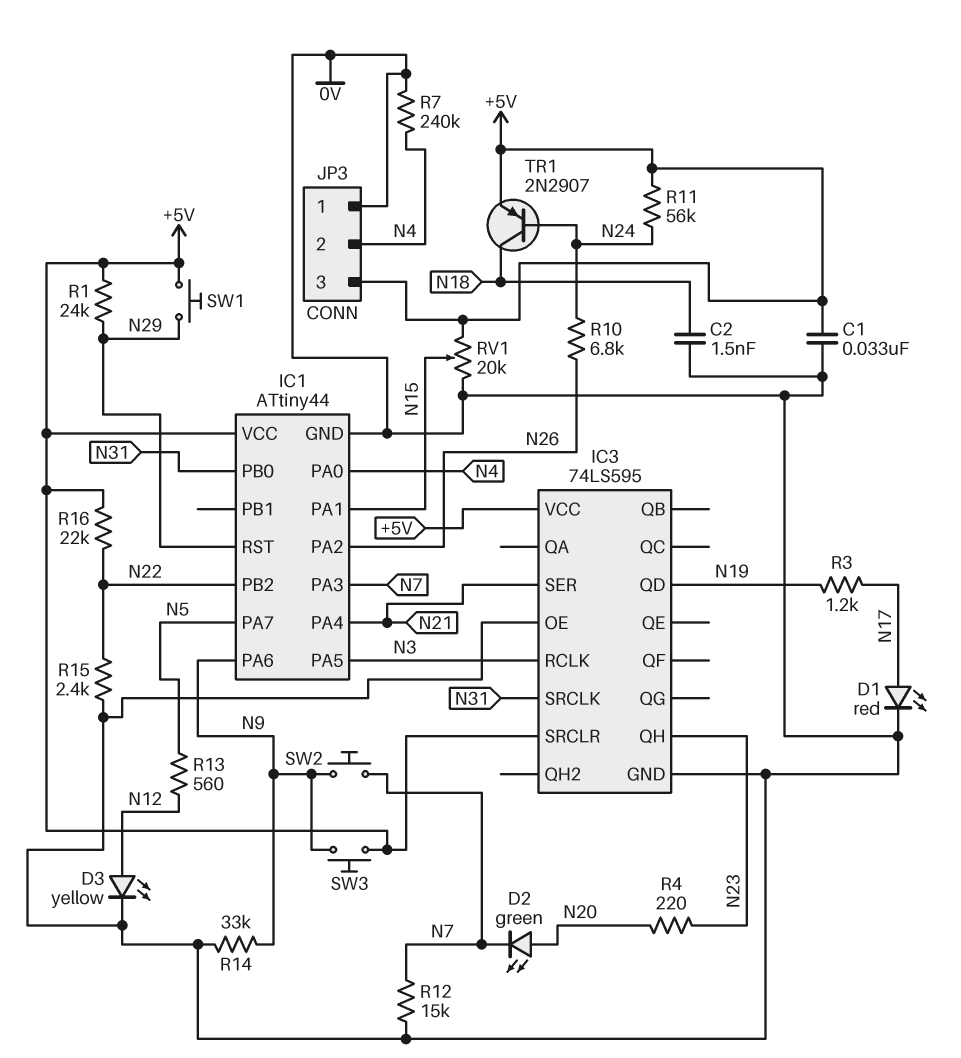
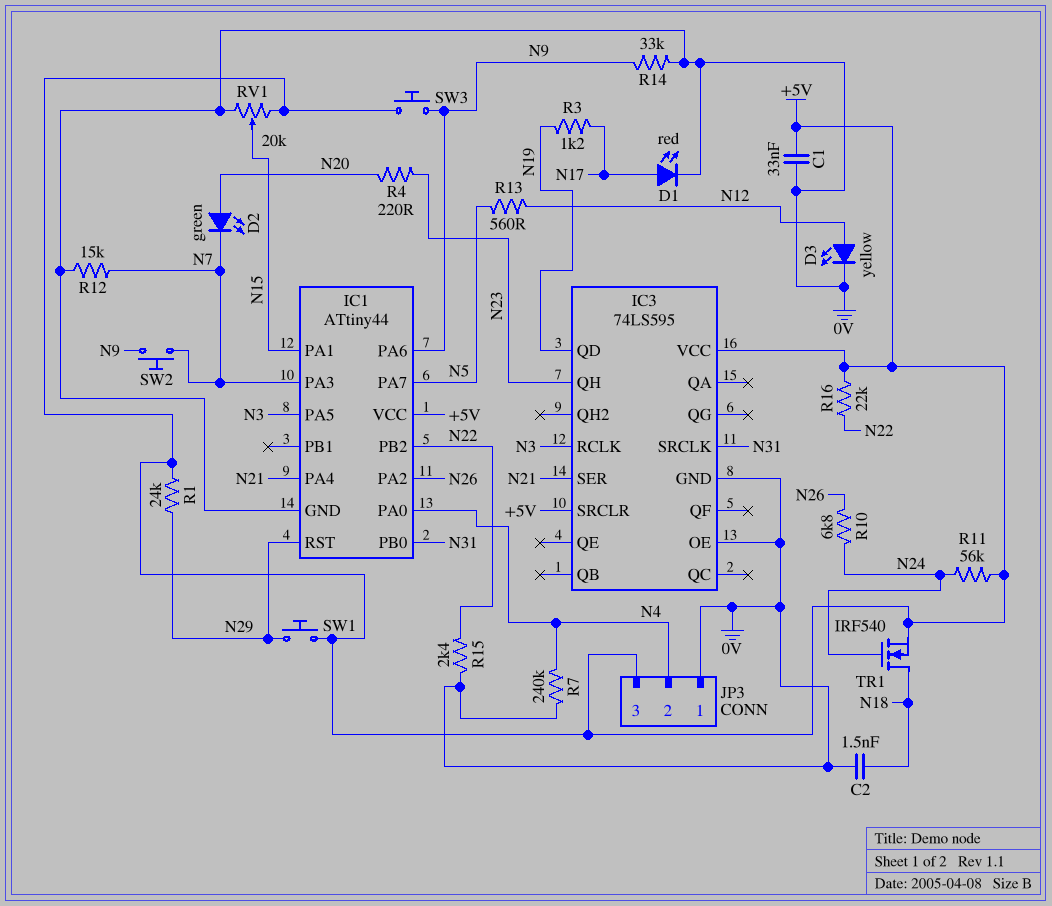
TR1: PNP 2N2907 (B N24, C N18, E +5V) -> NMOS IRF540 (G N24, D N18, S +5V)

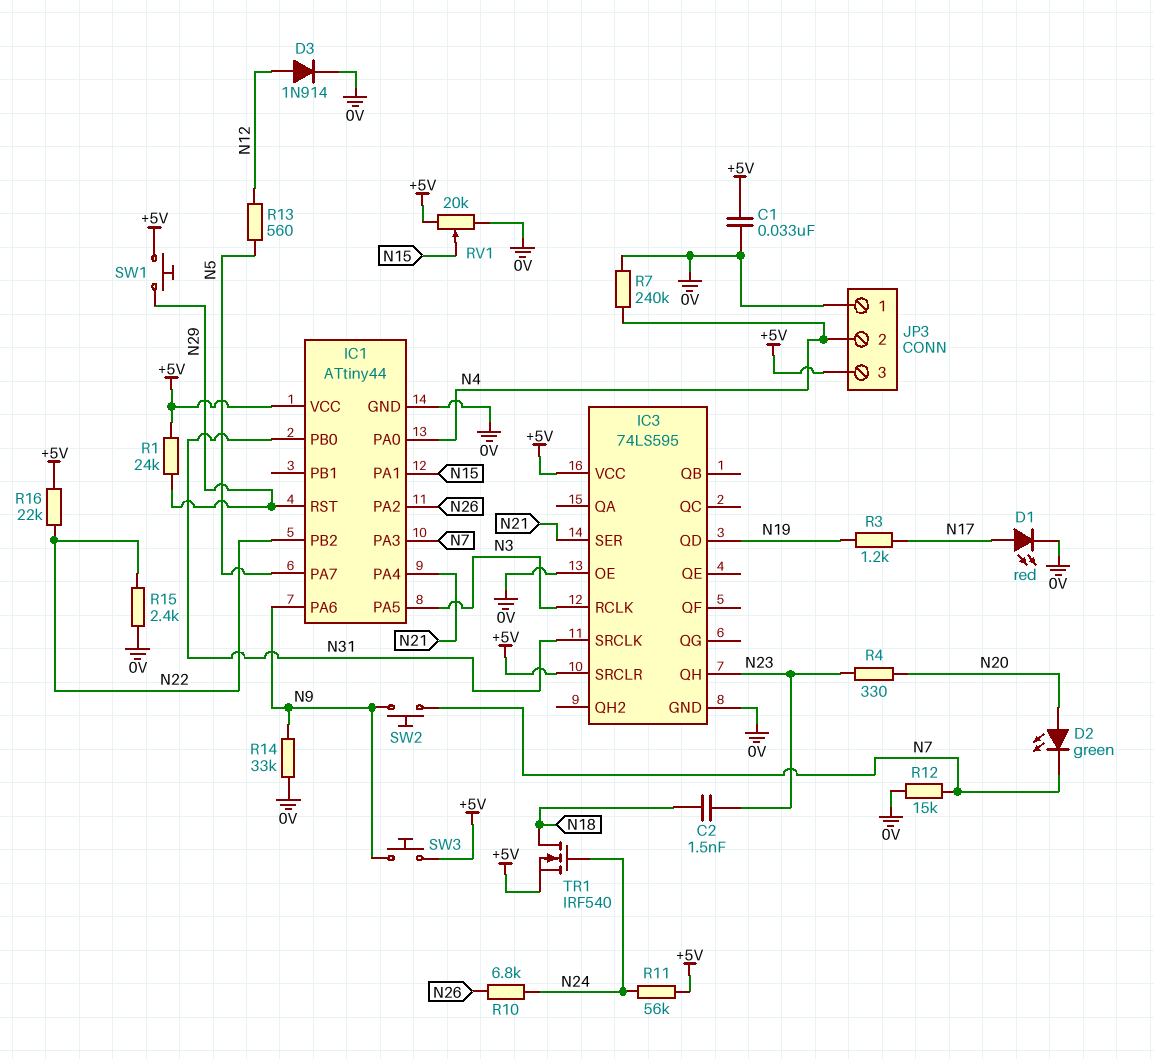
C2: 1.5nF (0V, N18) -> 1.5nF (N18, N23)
D3: LED yellow (A N12, K 0V) -> diode 1N914 (A N12, K 0V)
R4: 220 (N20, N23) -> 330 (N20, N23)

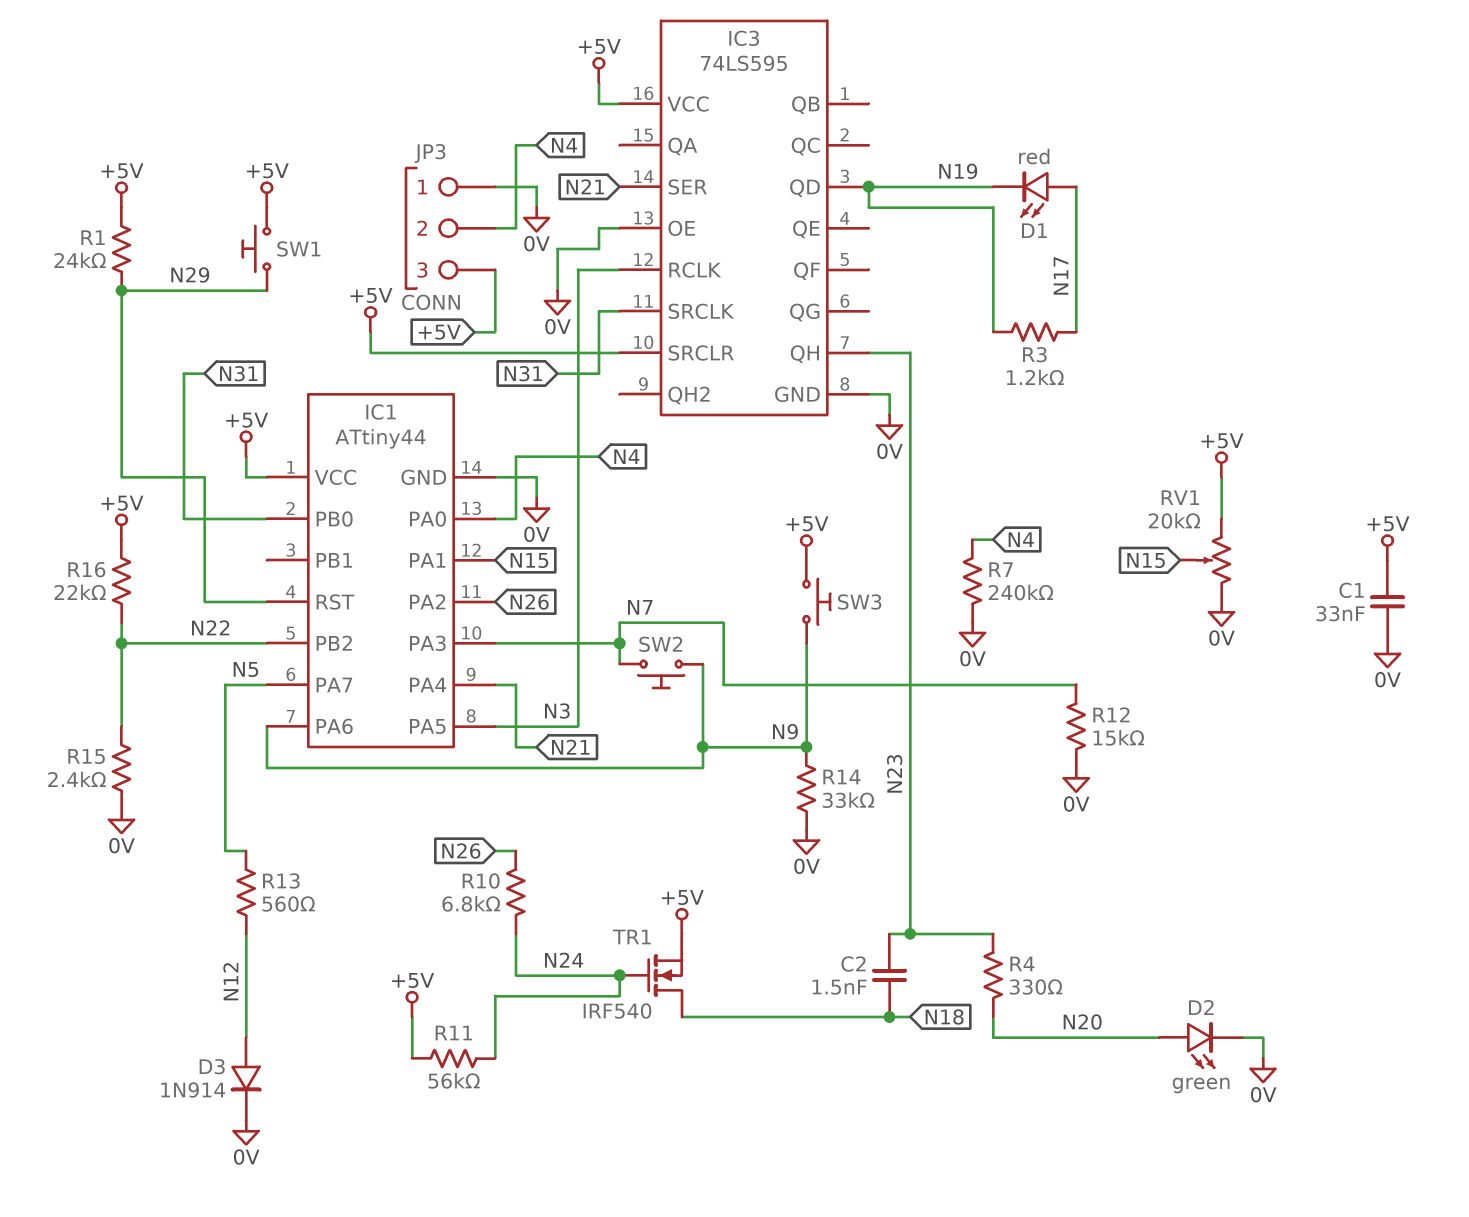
D1: LED red (A N17, K 0V) -> LED red (A N17, K N19)
D2: LED green (A N20, K N7) -> LED green (A N20, K 0V)

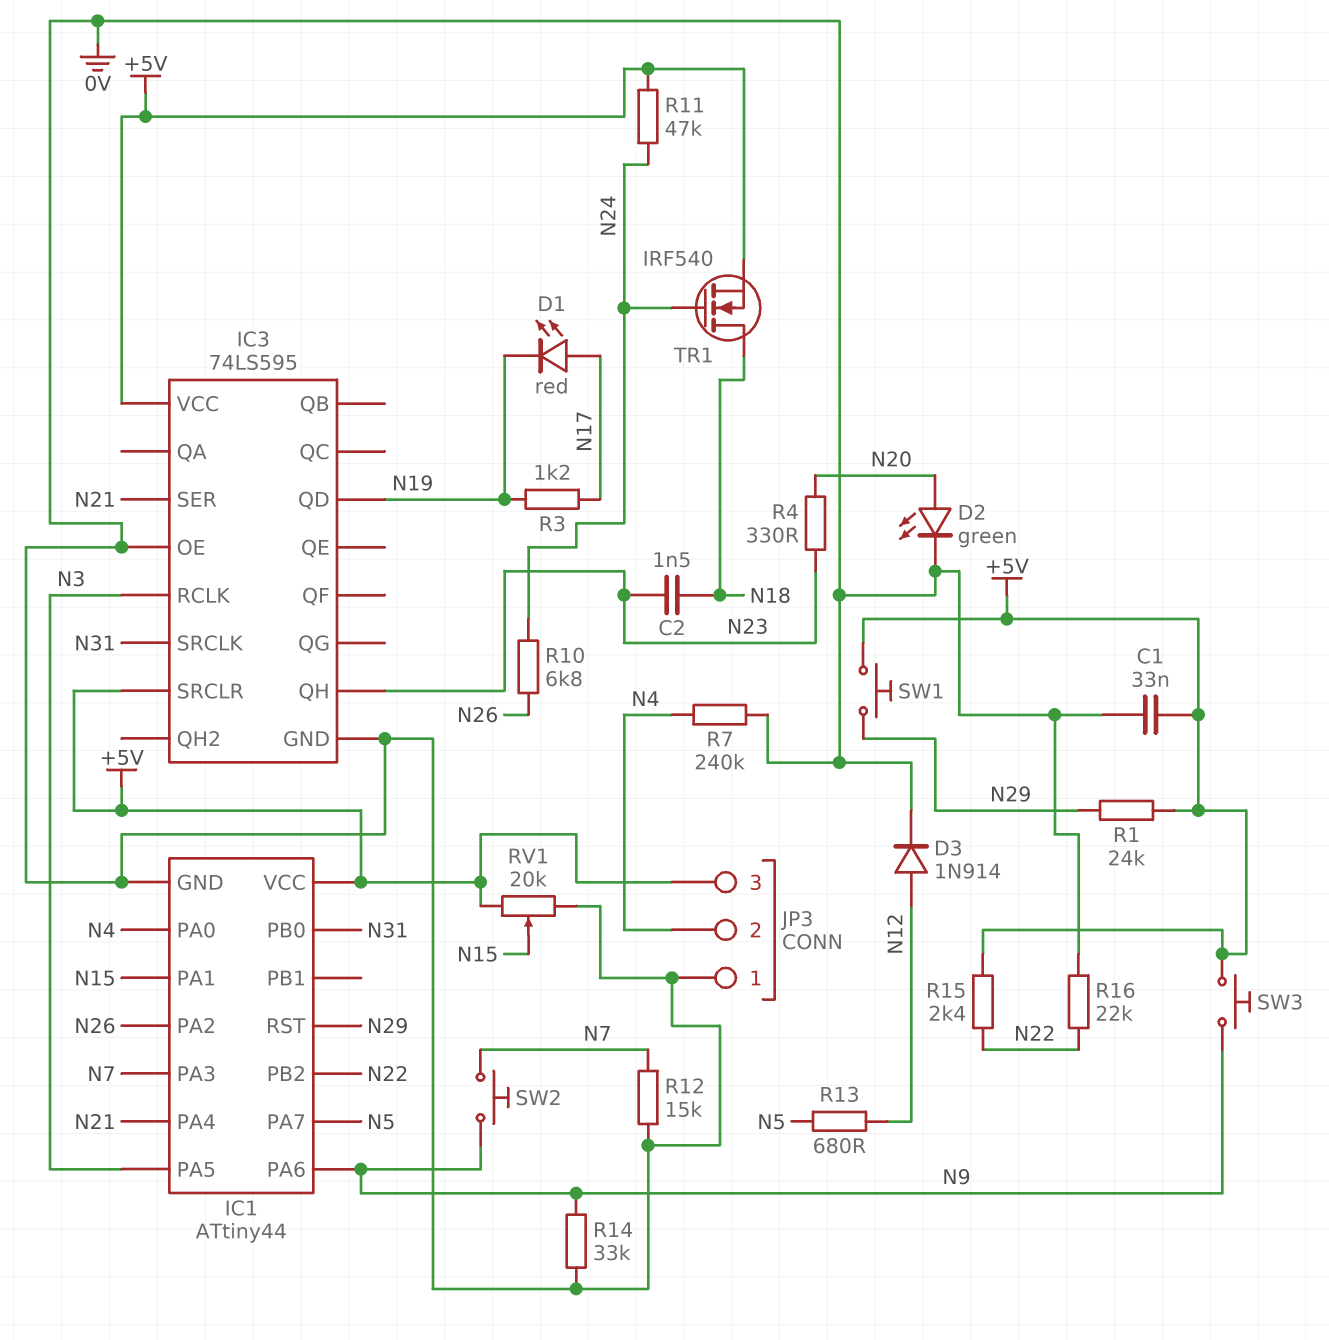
R11: 56k (+5V, N24) -> 47k (+5V, N24)
R13: 560 (N5, N12) -> 680 (N5, N12)
R15: 2.4k (0V, N22) -> 2.4k (+5V, N22)
R16: 22k (+5V, N22) -> 22k (0V, N22)

